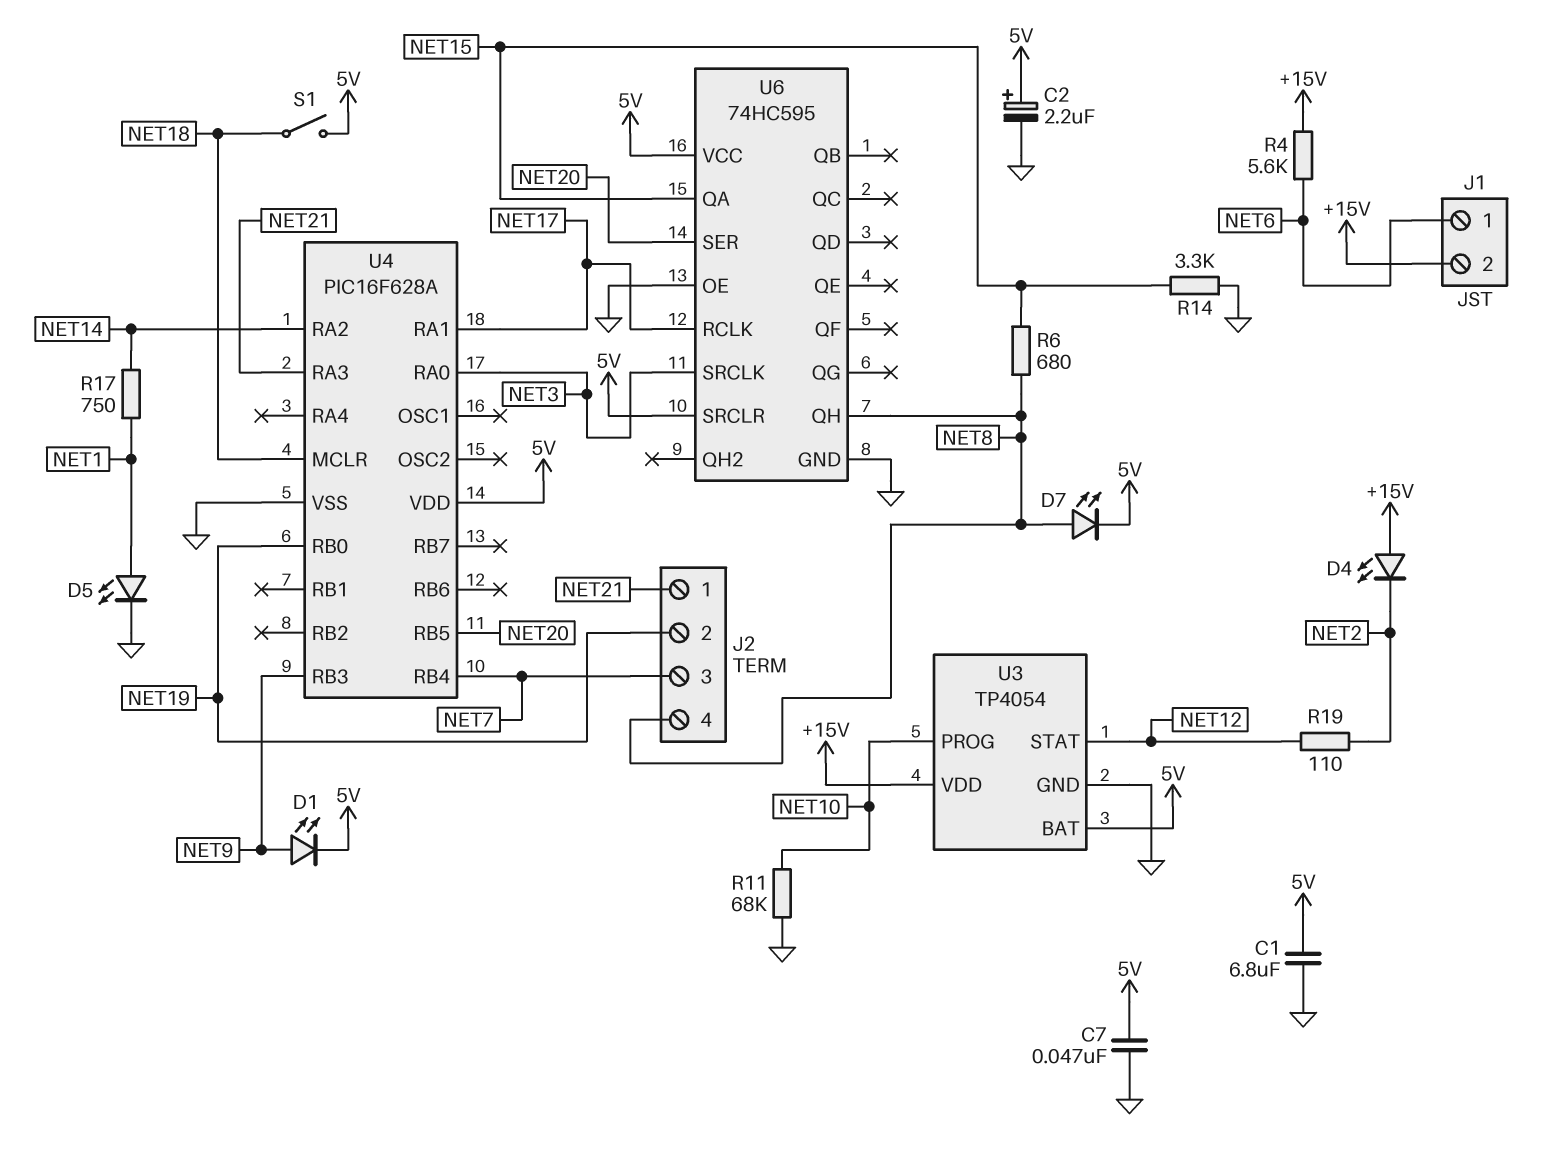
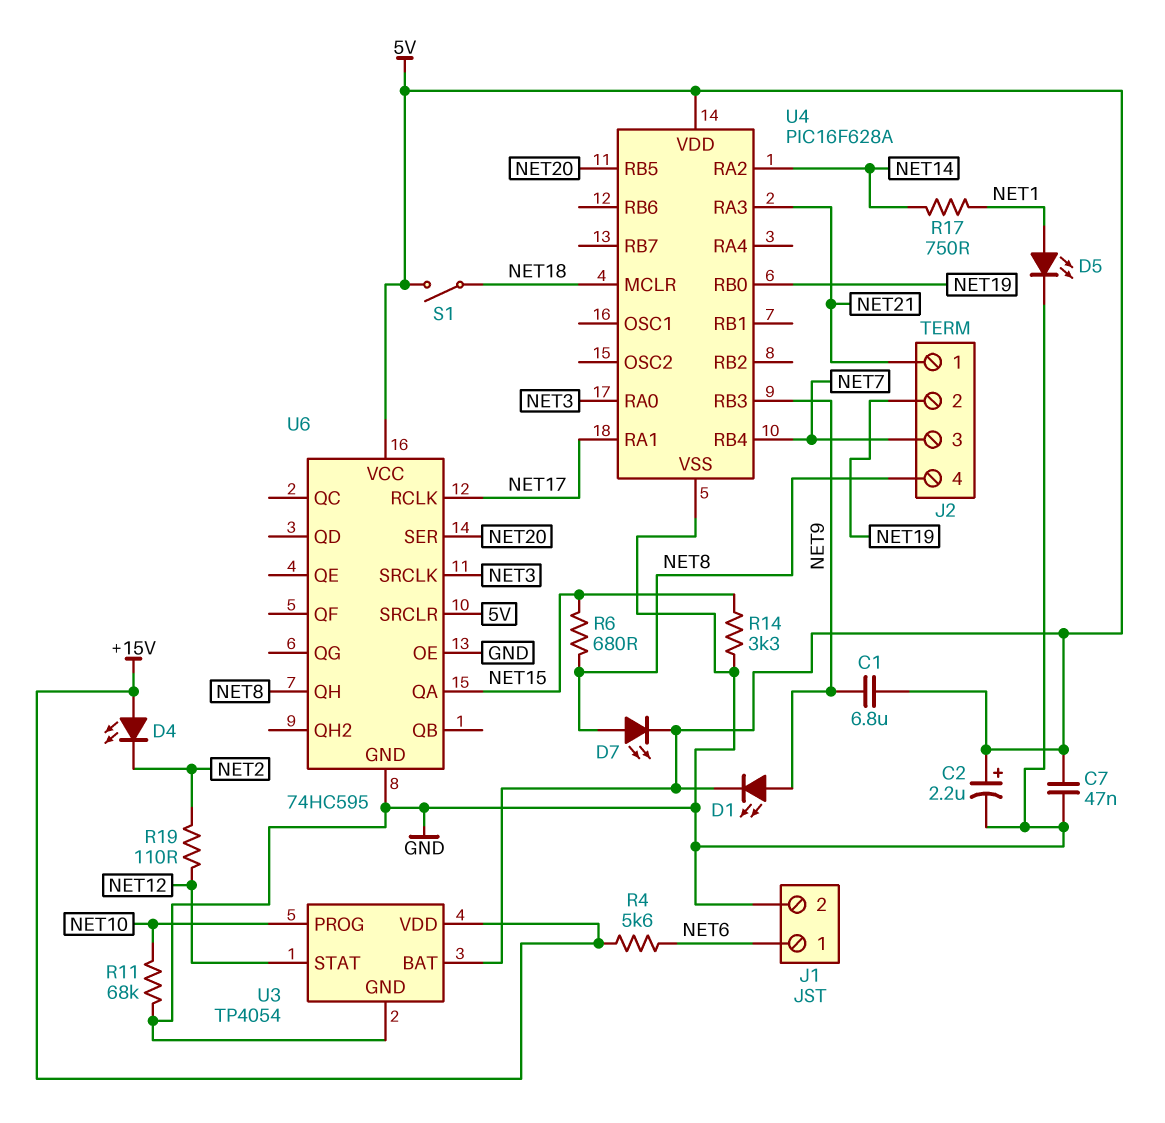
C1: 6.8uF (5V, GND) -> 6.8uF (5V, NET9)
J1 pin 2: +15V -> GND

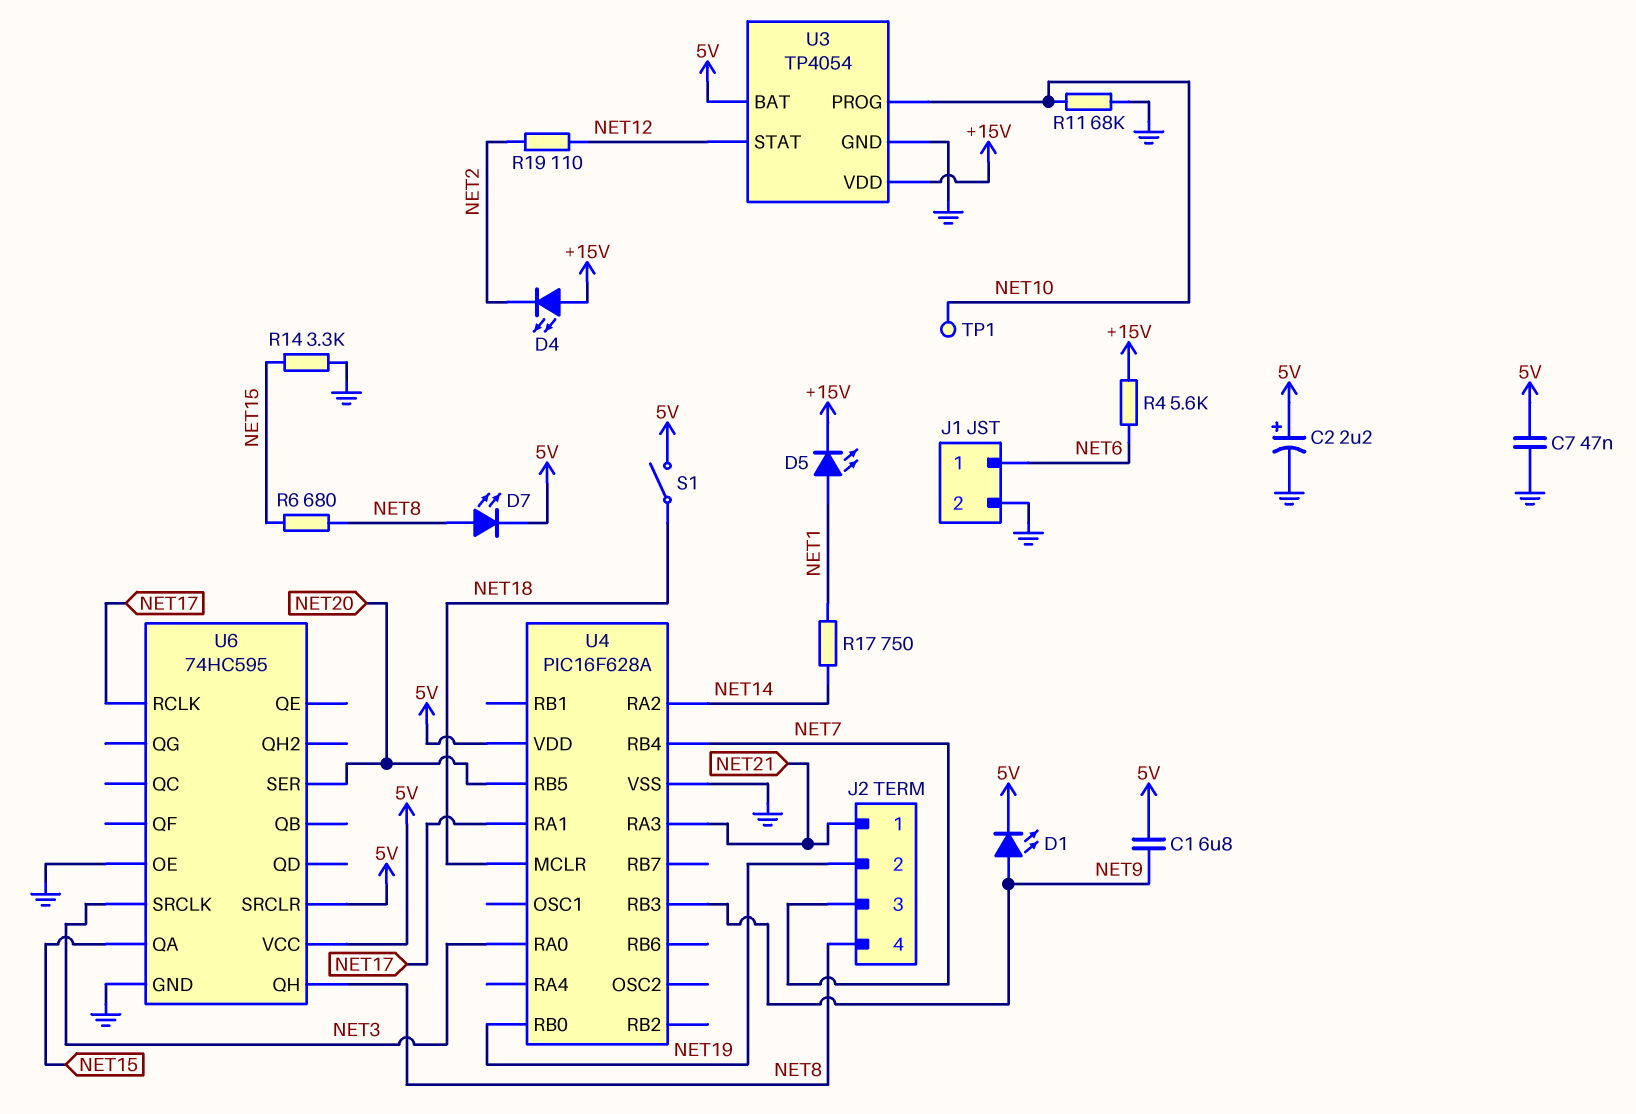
D5: LED (A NET1, K GND) -> LED (A NET1, K +15V)
TP1: none -> test point (NET10)

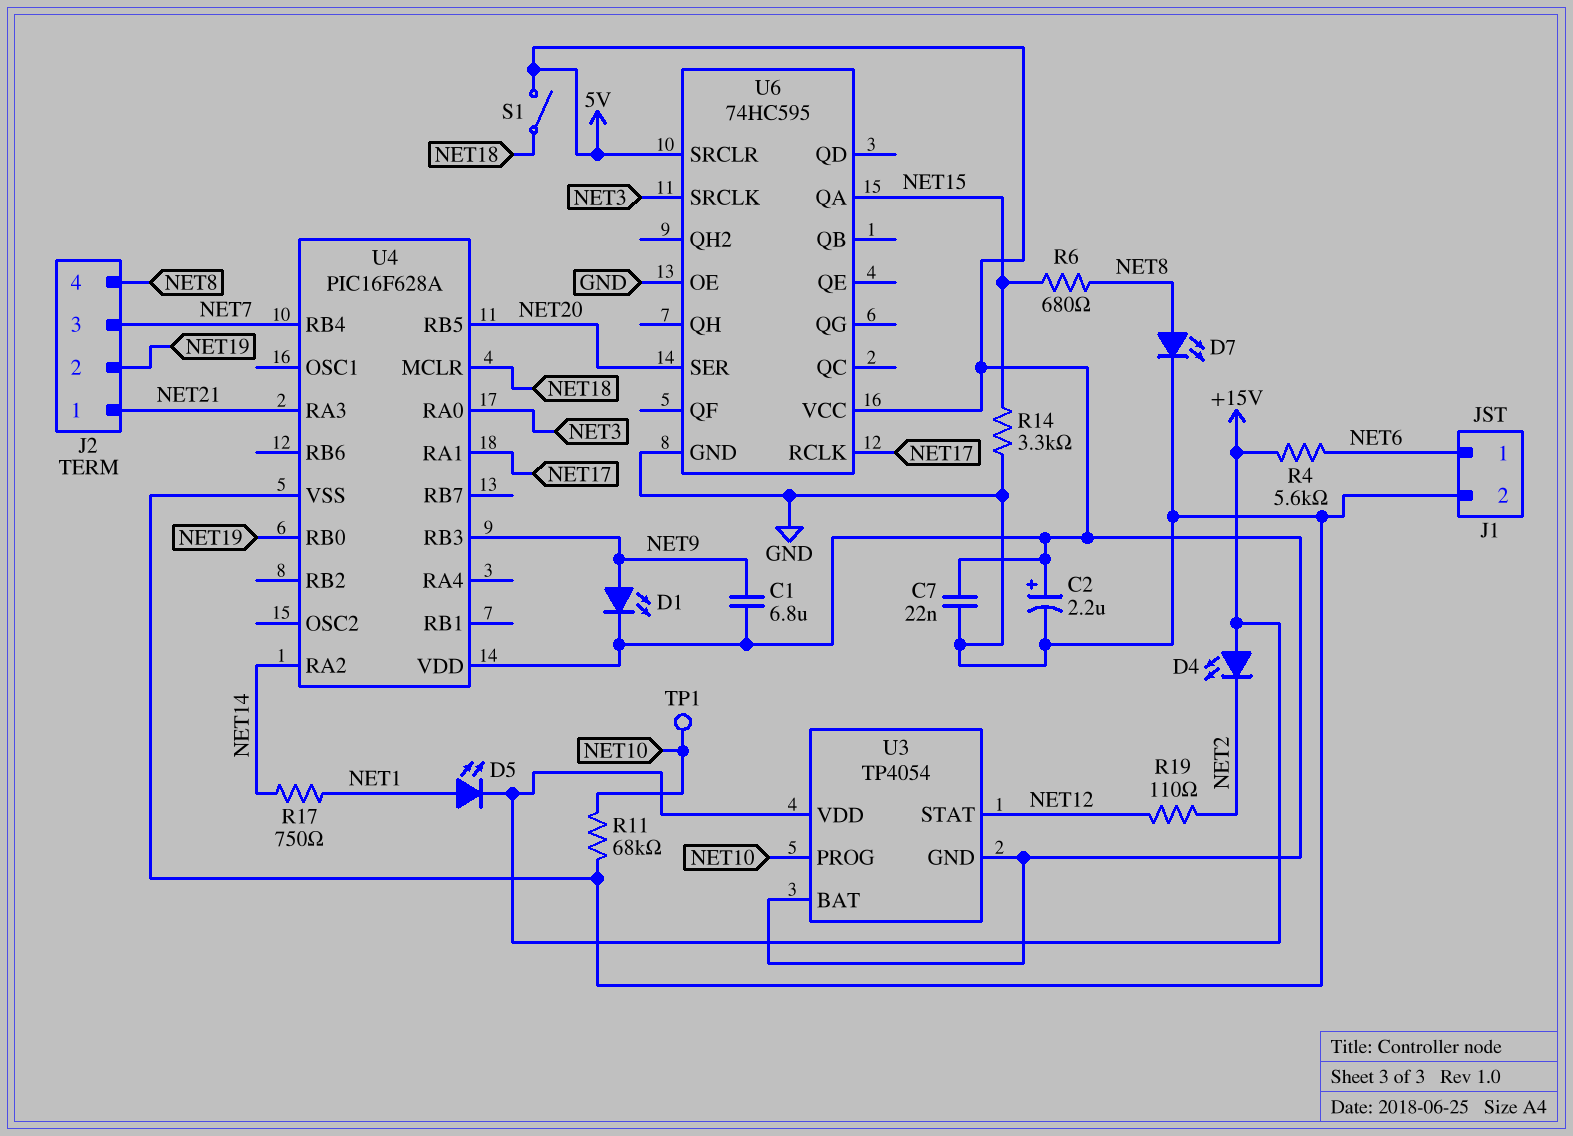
C7: 47nF (5V, GND) -> 22nF (5V, GND)
D7: LED (A NET8, K 5V) -> LED (A NET8, K GND)
U3 pin GND: GND -> 5V
U6 pin QH: NET8 -> none

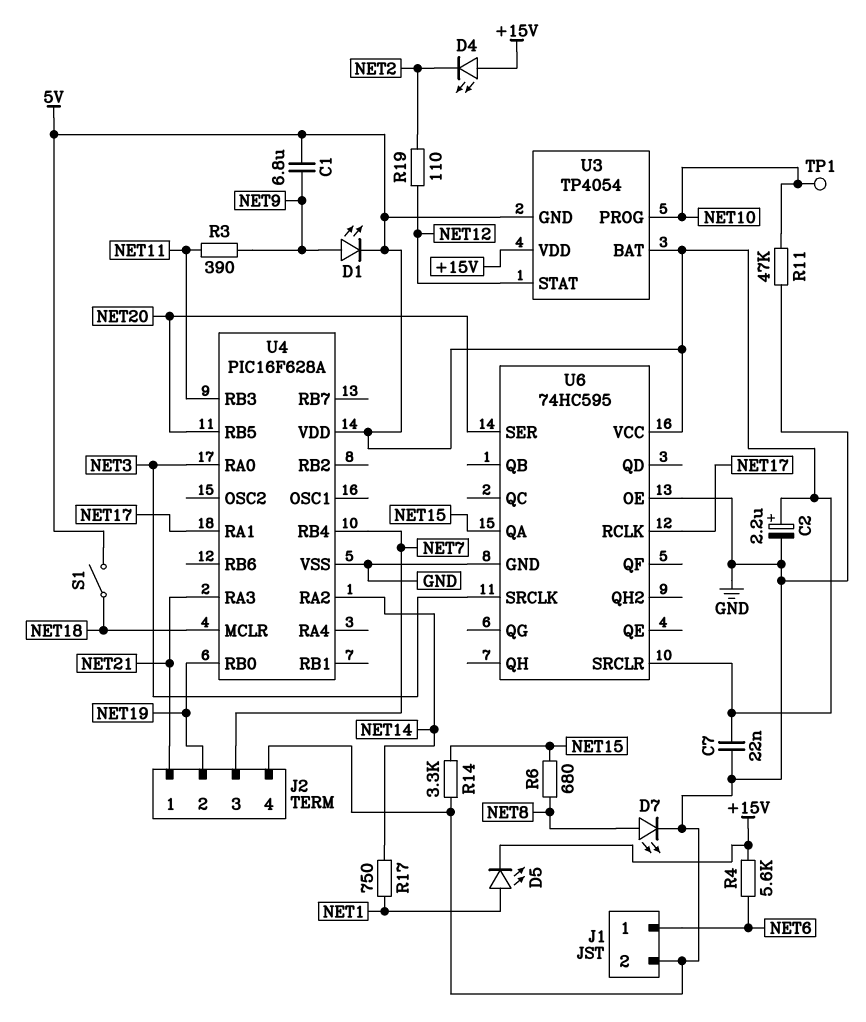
J2 pin 4: NET8 -> GND
R3: none -> 390 (NET9, NET11)
R11: 68k (GND, NET10) -> 47k (GND, NET10)
U4 pin RB3: NET9 -> NET11

